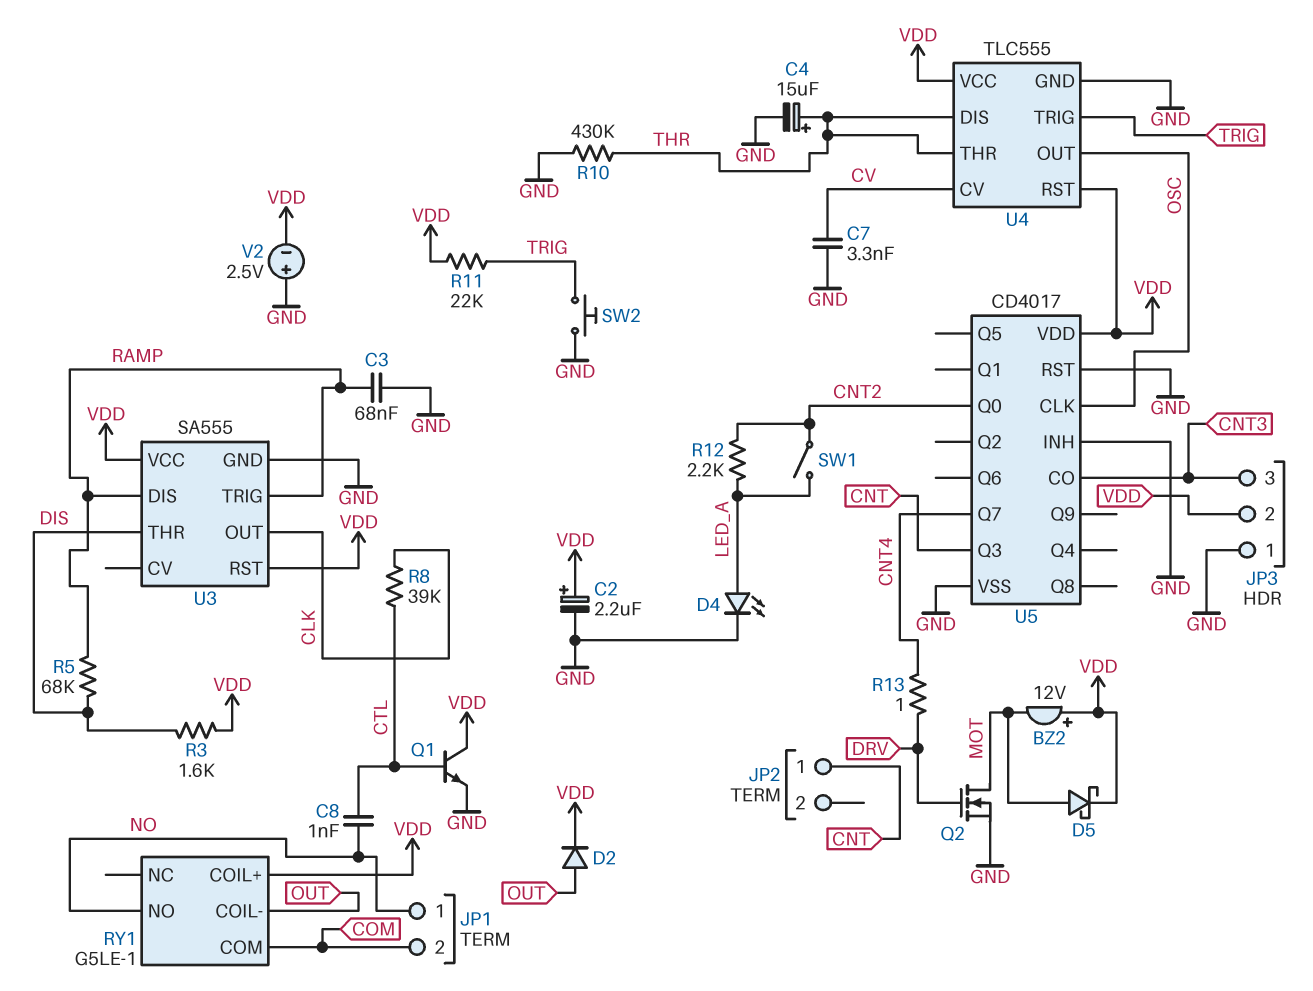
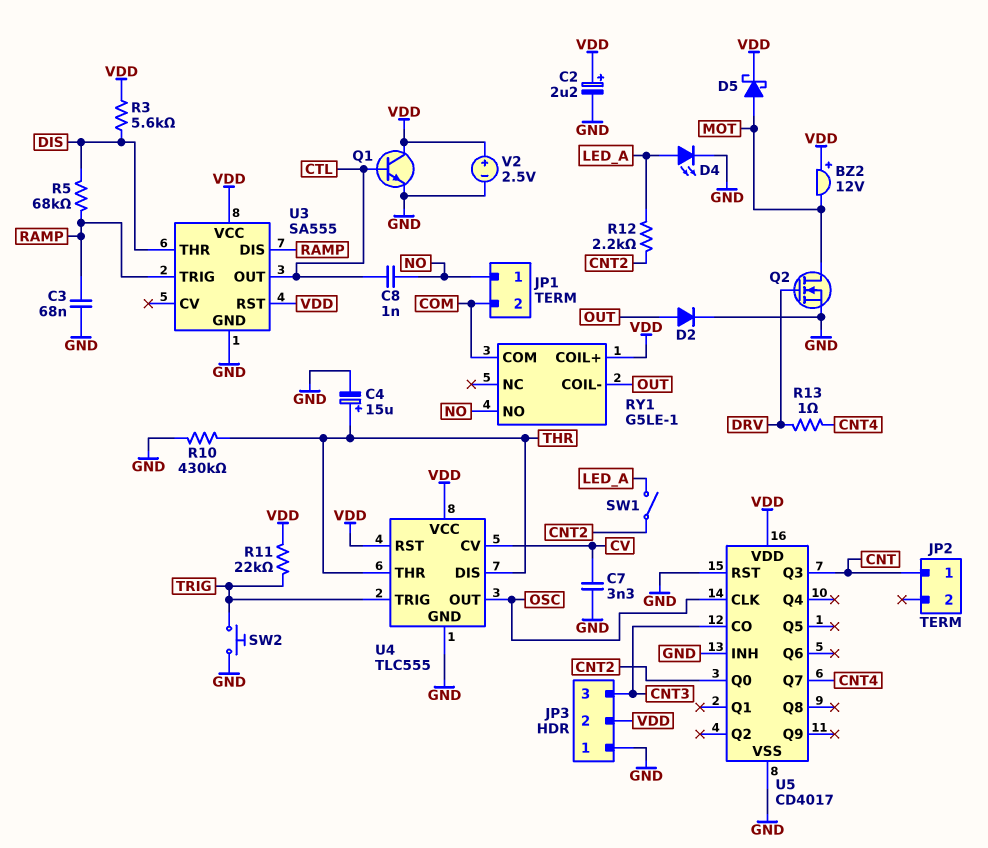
D2: diode (A OUT, K VDD) -> diode (A OUT, K GND)
R3: 1.6k (DIS, VDD) -> 5.6k (DIS, VDD)
R8: 39k (CLK, CTL) -> none
U3 pin OUT: CLK -> CTL
V2: 2.5V (plus GND, minus VDD) -> 2.5V (plus VDD, minus GND)

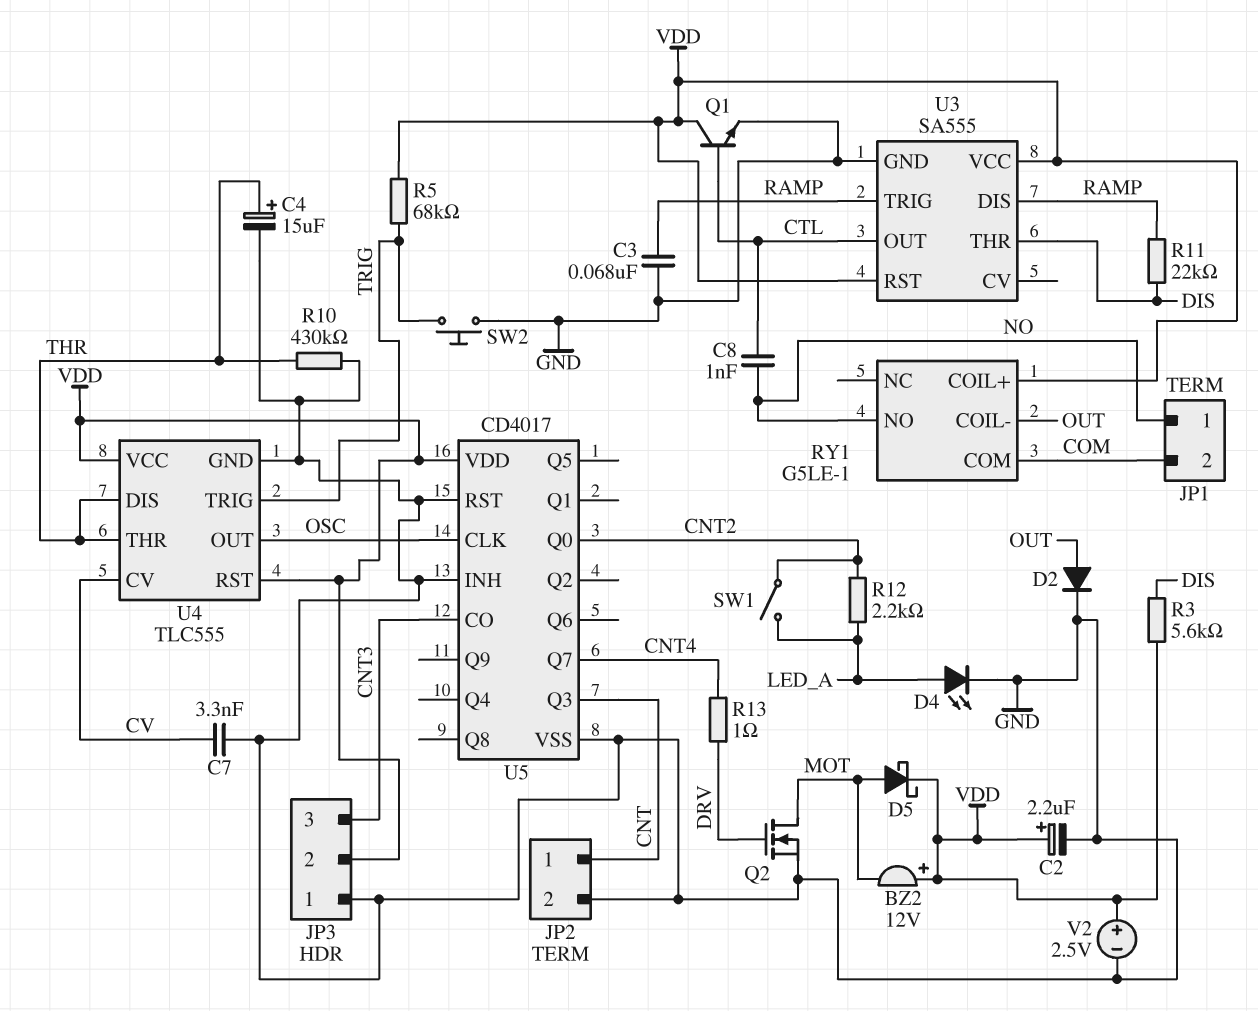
JP2 pin 2: none -> GND
R5: 68k (DIS, RAMP) -> 68k (TRIG, VDD)
R11: 22k (TRIG, VDD) -> 22k (DIS, RAMP)

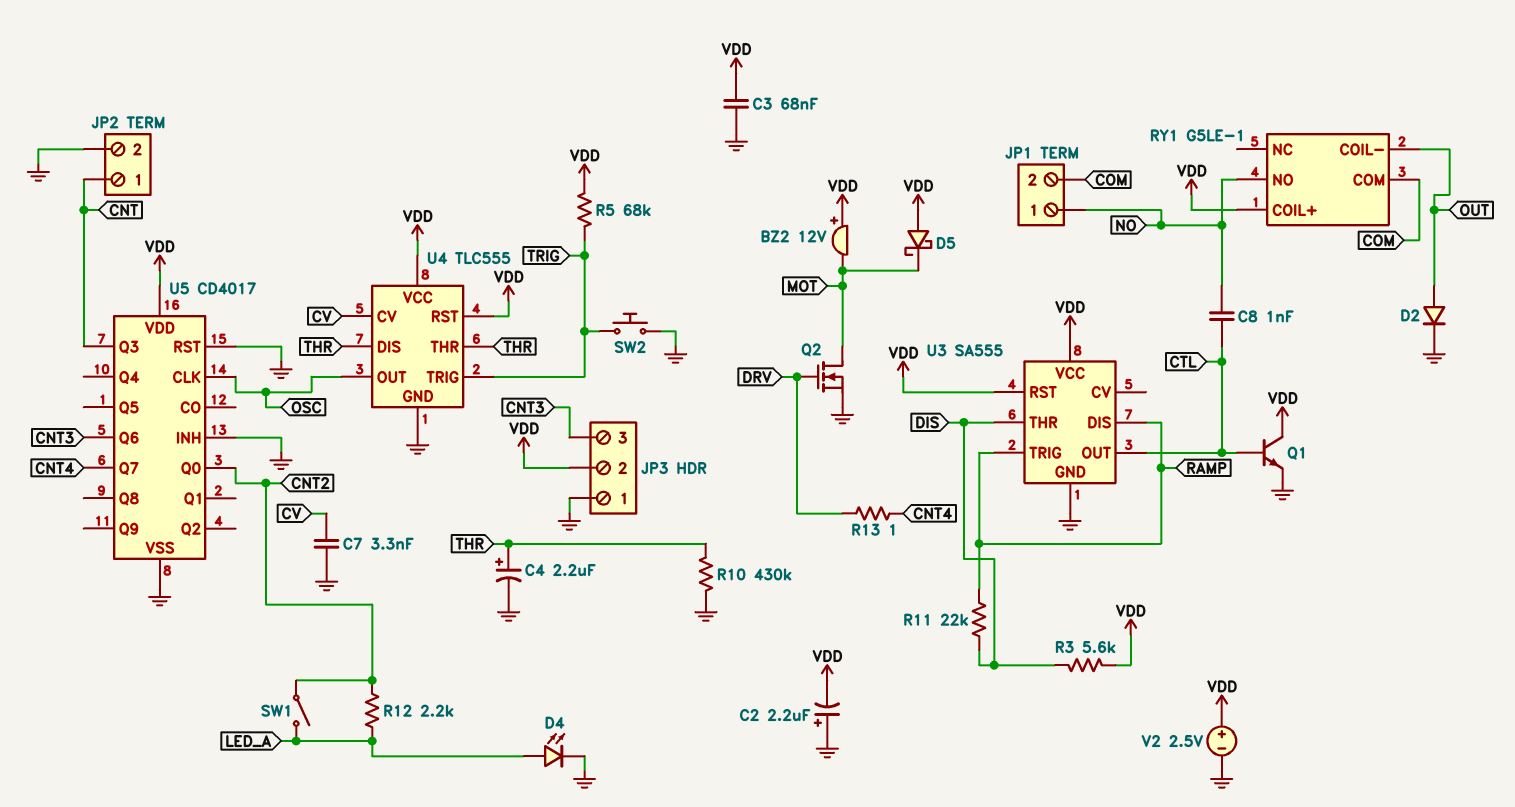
C2: 2.2uF (plus VDD, minus GND) -> 2.2uF (plus GND, minus VDD)
C3: 68nF (GND, RAMP) -> 68nF (GND, VDD)
C4: 15uF (plus THR, minus GND) -> 2.2uF (plus THR, minus GND)
D5: schottky (A MOT, K VDD) -> schottky (A VDD, K MOT)
U5 pin CO: CNT3 -> none
U5 pin Q6: none -> CNT3

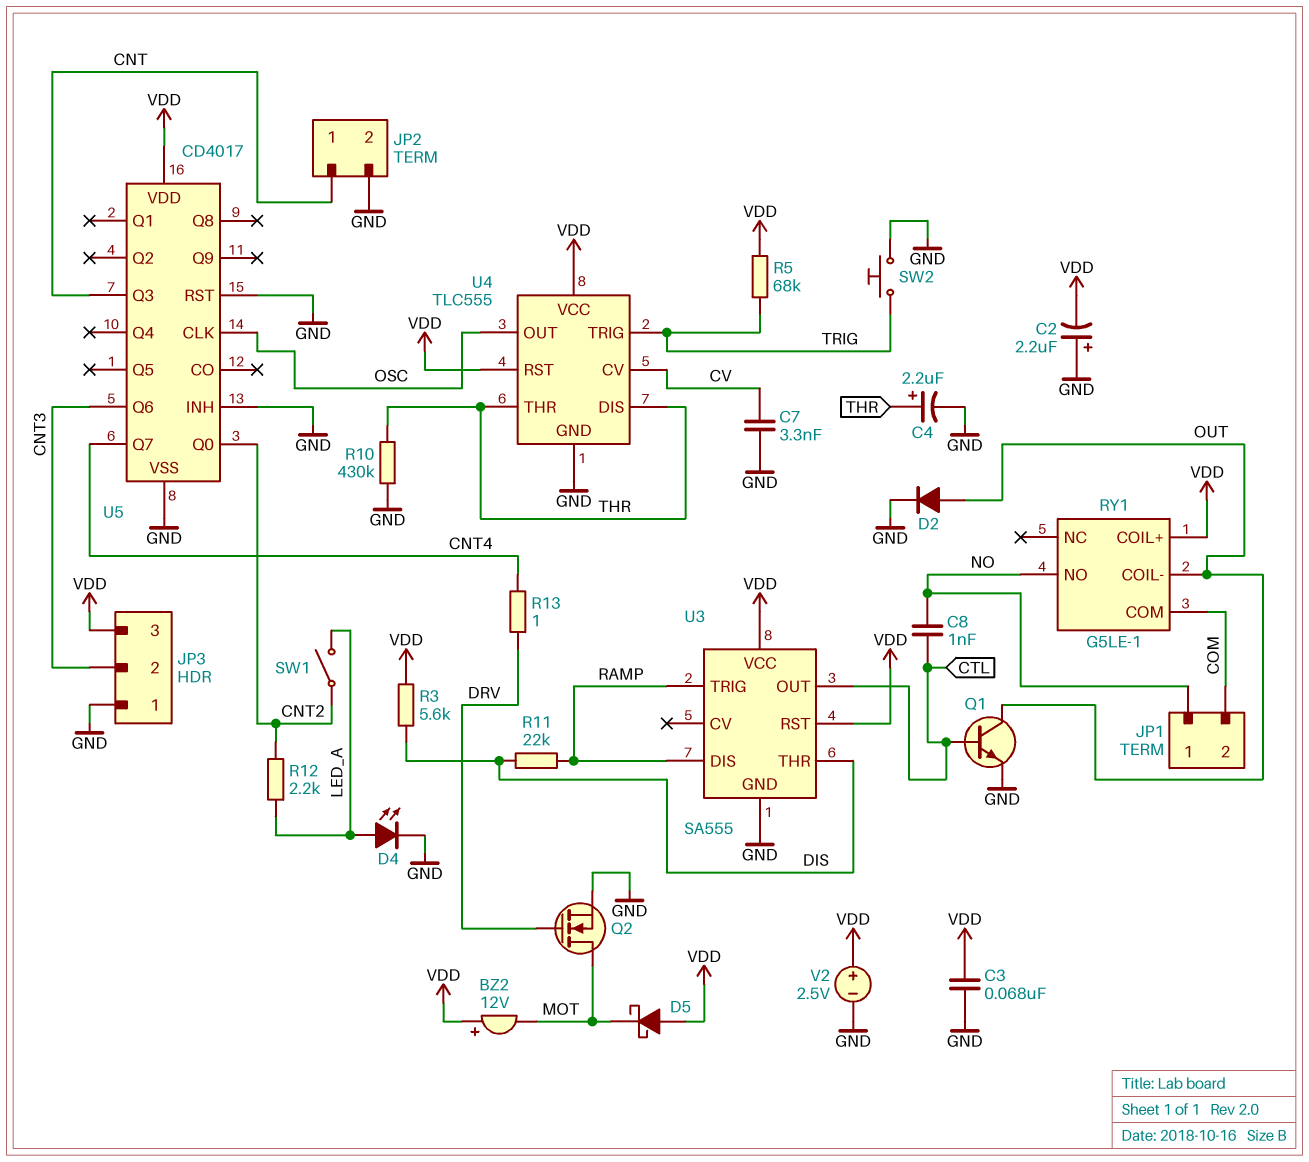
JP3 pin 2: VDD -> CNT3
JP3 pin 3: CNT3 -> VDD
Q1: NPN (B CTL, C VDD, E GND) -> NPN (B CTL, C OUT, E GND)

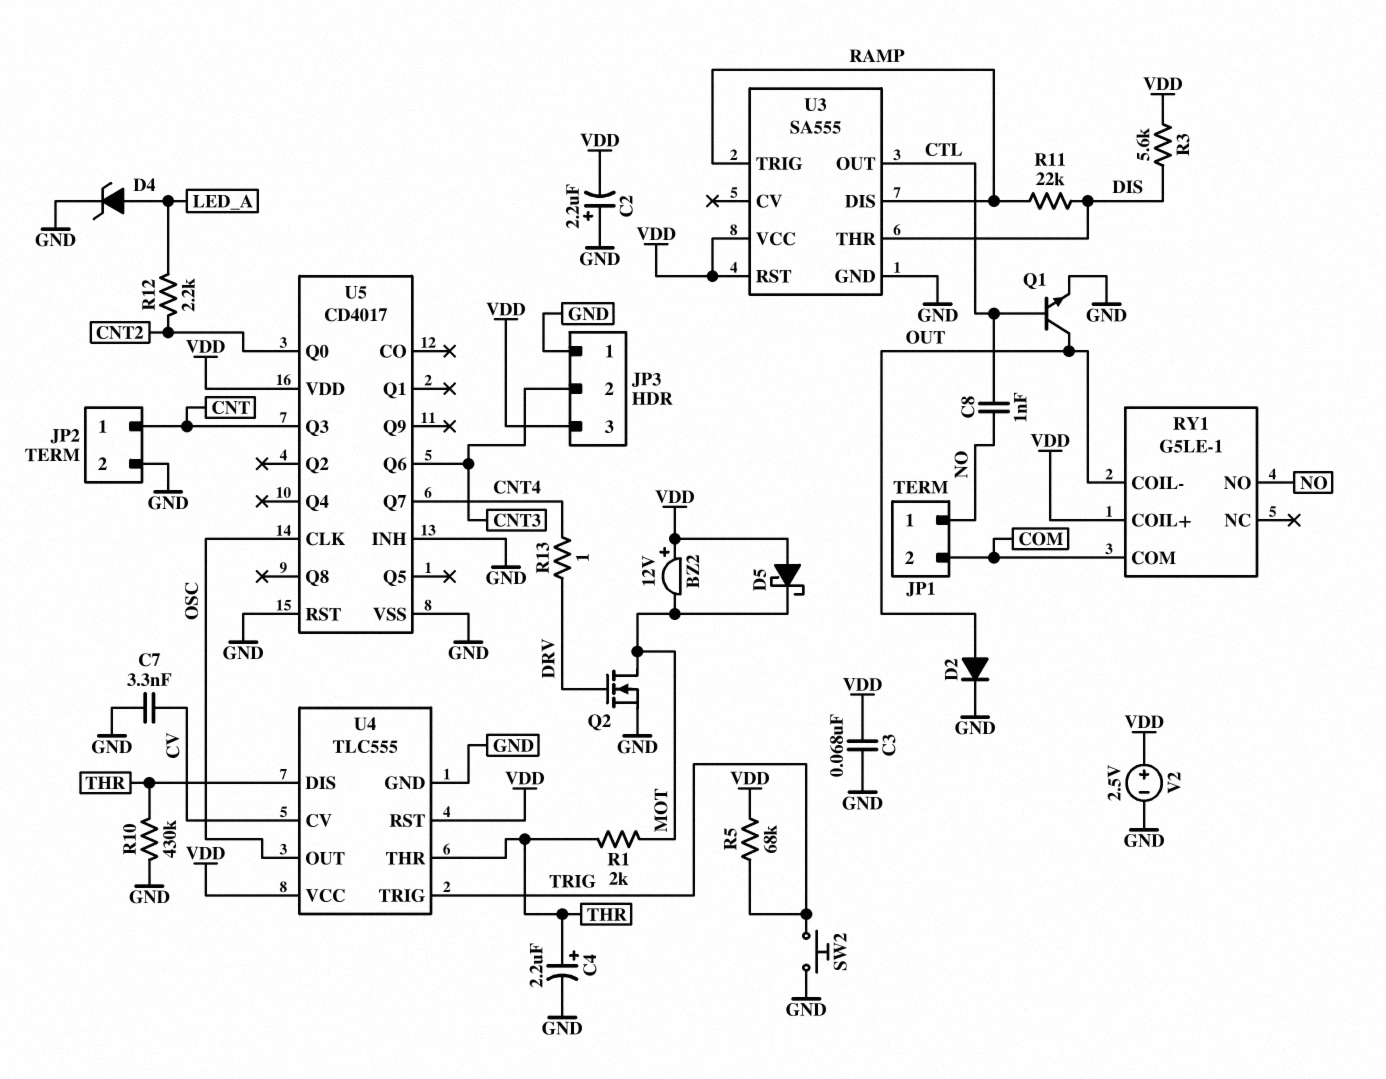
D4: LED (A LED_A, K GND) -> zener (A LED_A, K GND)
R1: none -> 2k (MOT, THR)
SW1: switch (CNT2, LED_A) -> none

